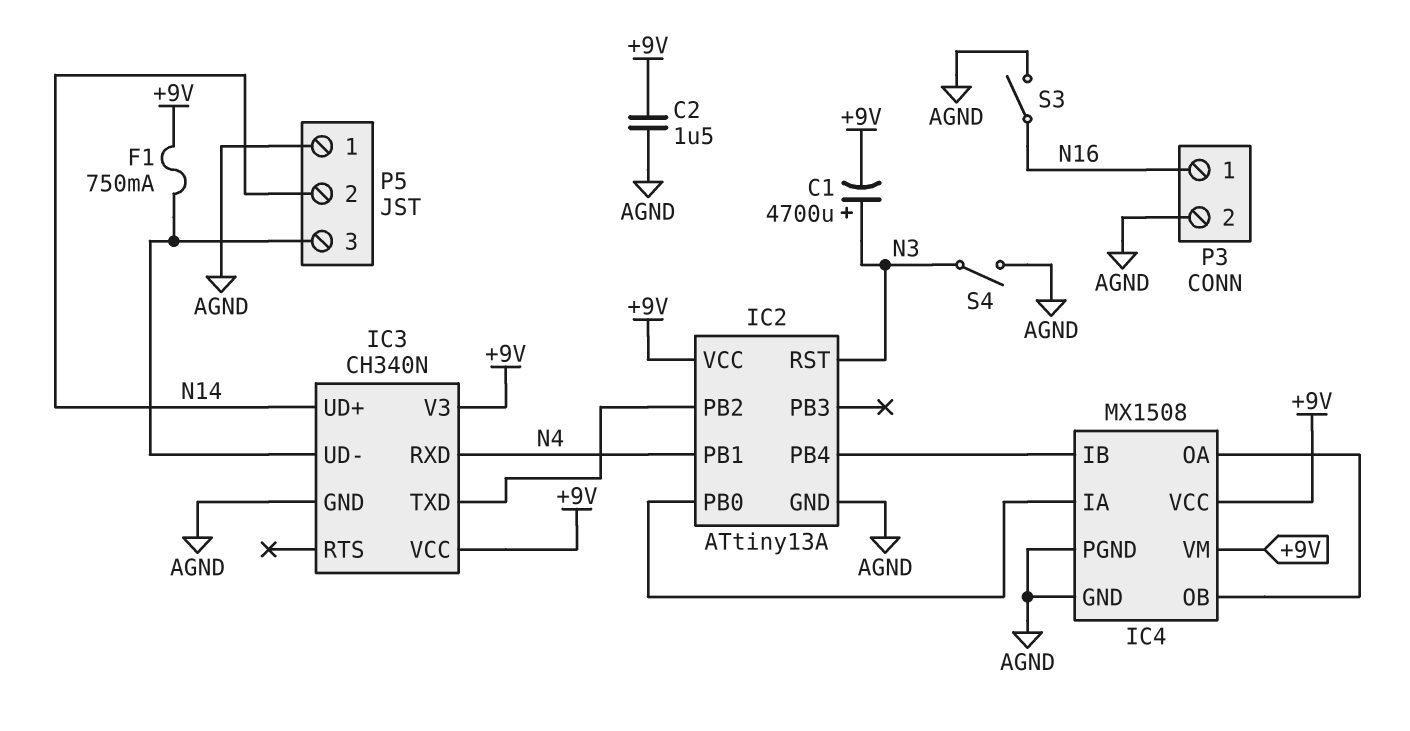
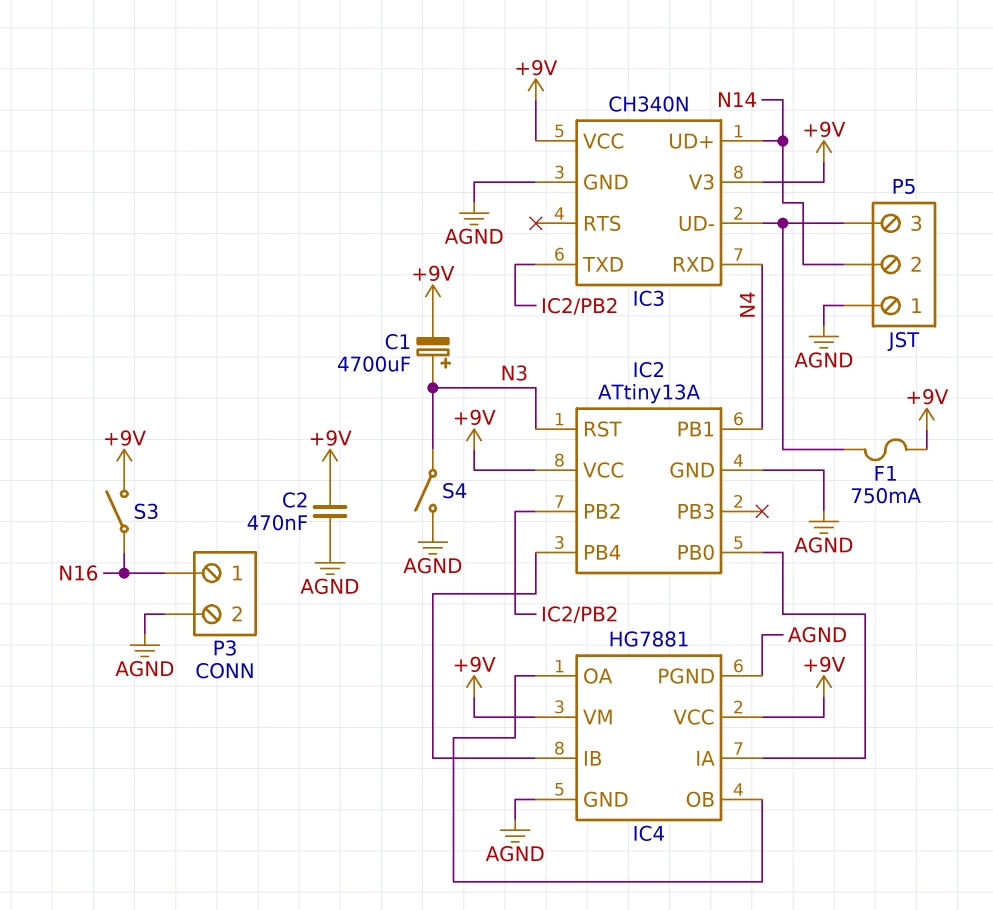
C2: 1.5uF (+9V, AGND) -> 470nF (+9V, AGND)
IC4: MX1508 -> HG7881
S3: switch (AGND, N16) -> switch (+9V, N16)

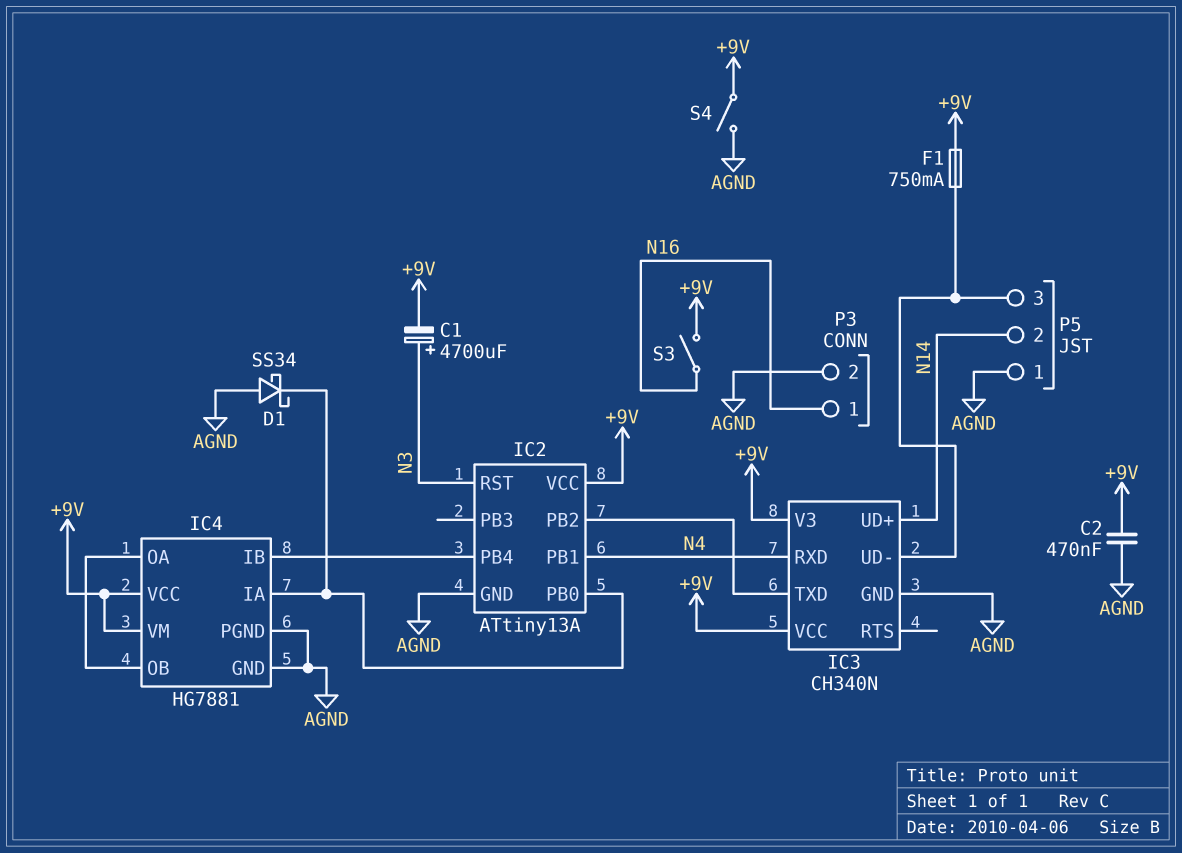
D1: none -> schottky SS34 (A AGND, K IC2/PB0)
S4: switch (AGND, N3) -> switch (+9V, AGND)

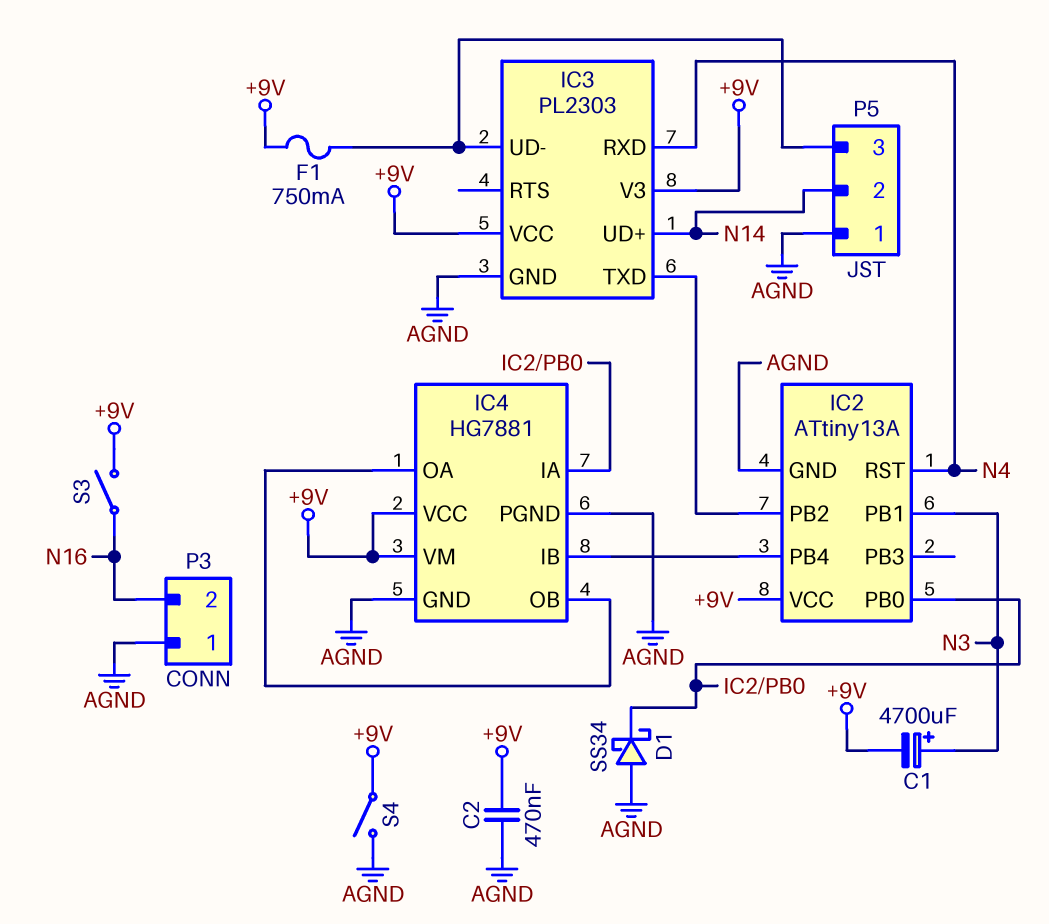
IC2 pin PB1: N4 -> N3
IC2 pin RST: N3 -> N4
IC3: CH340N -> PL2303
P3 pin 1: N16 -> AGND
P3 pin 2: AGND -> N16

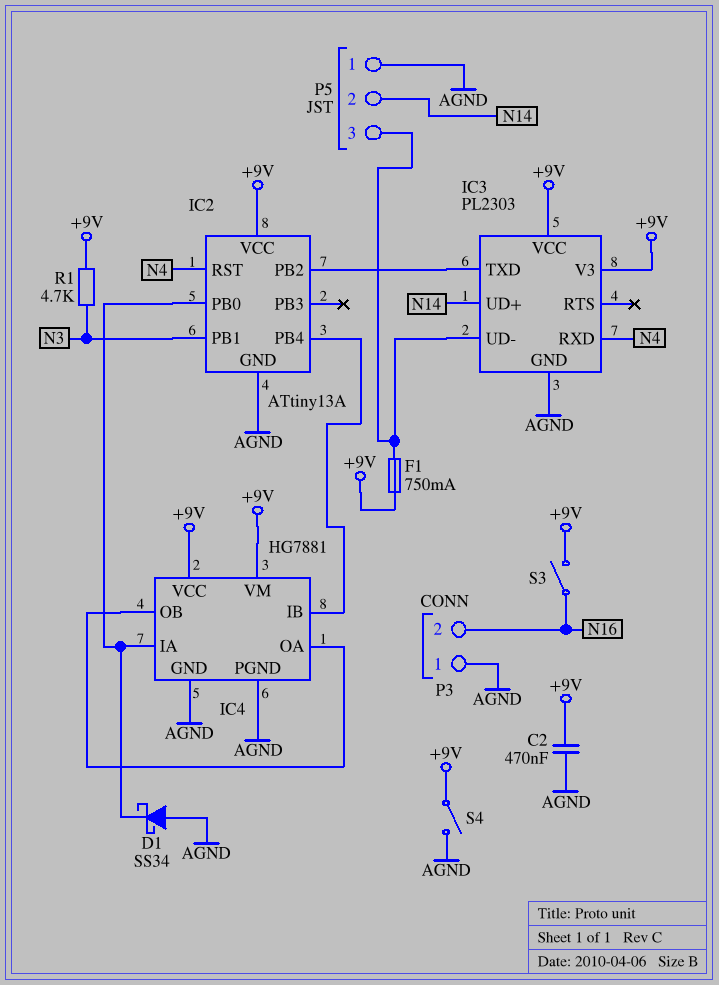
C1: 4700uF (plus N3, minus +9V) -> none
R1: none -> 4.7k (+9V, N3)

